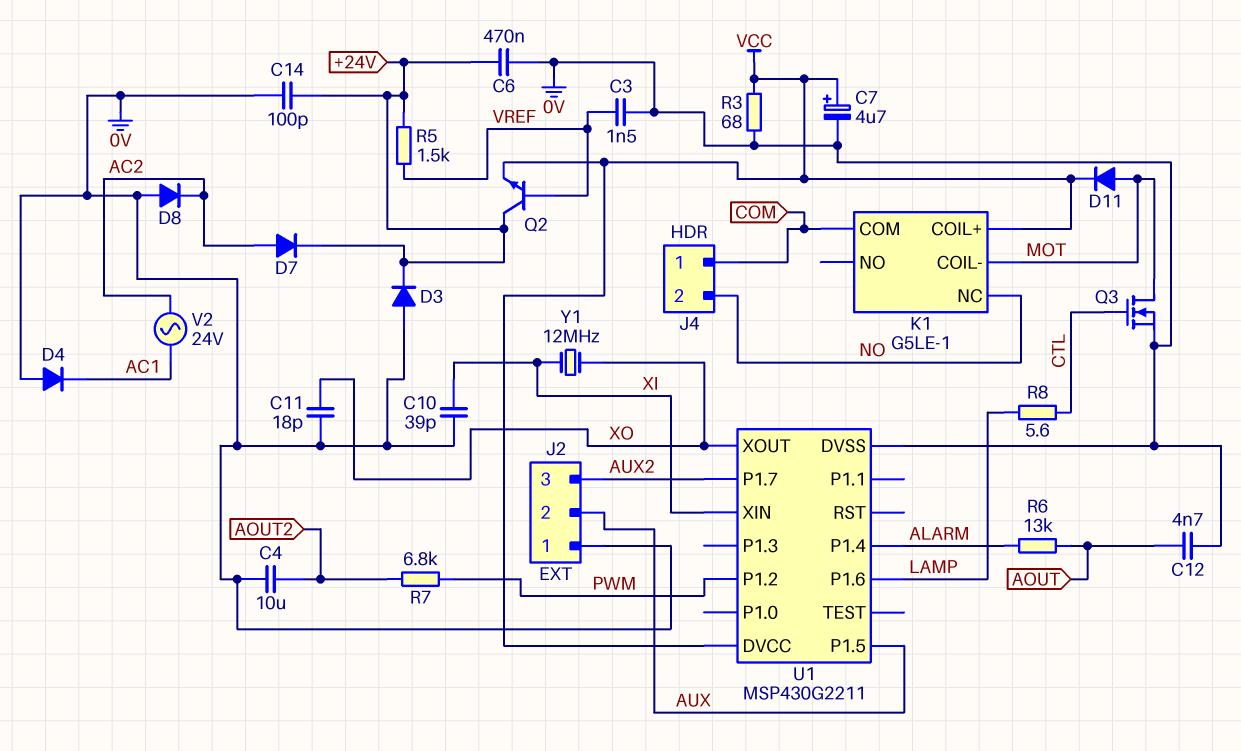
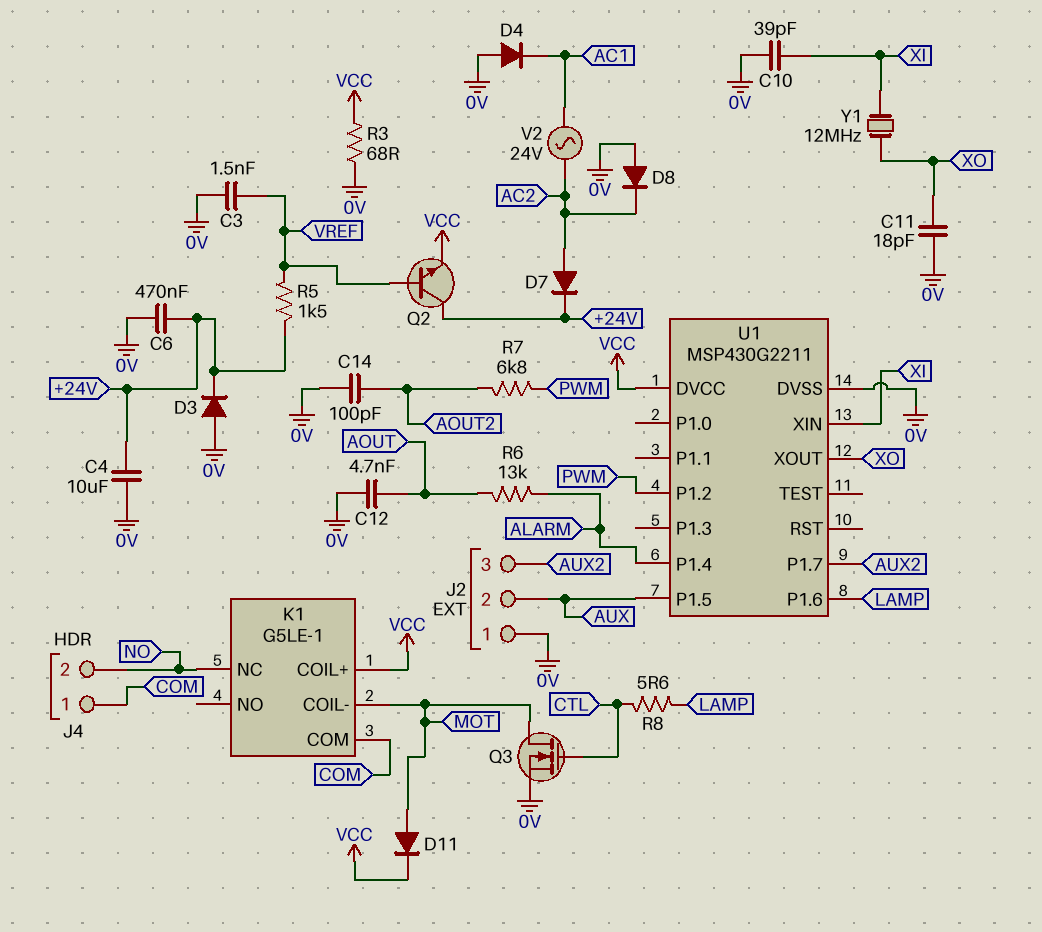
C4: 10uF (0V, AOUT2) -> 10uF (+24V, 0V)
C7: 4.7uF (plus VCC, minus 0V) -> none
C14: 100pF (+24V, 0V) -> 100pF (0V, AOUT2)

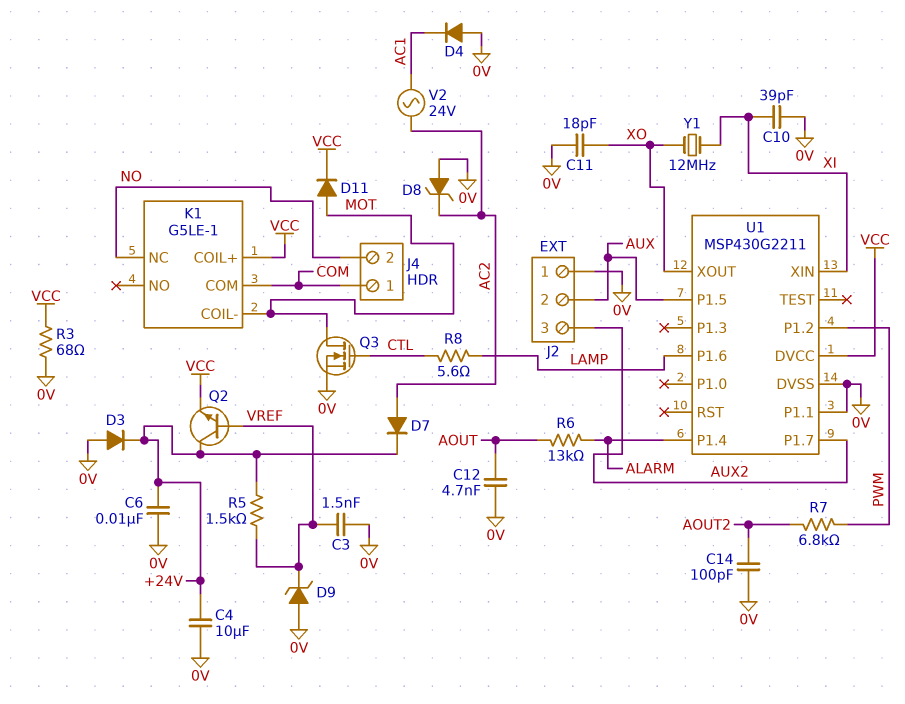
C6: 470nF (+24V, 0V) -> 10nF (+24V, 0V)
D8: diode (A 0V, K AC2) -> zener (A 0V, K AC2)
D9: none -> zener (A 0V, K VREF)
U1 pin P1.1: none -> 0V

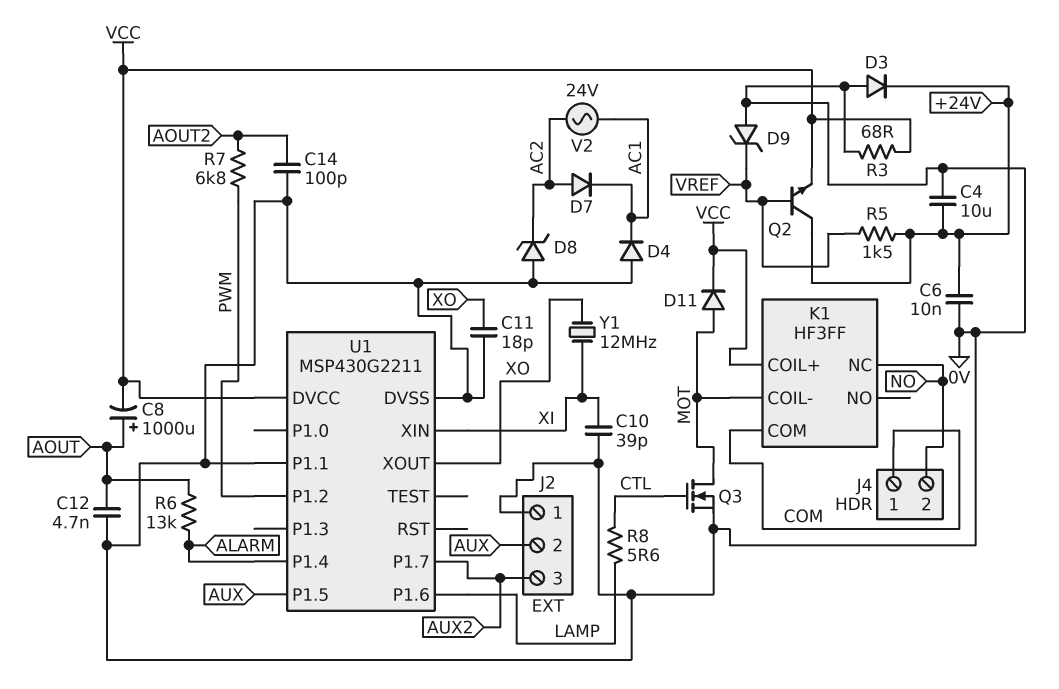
C3: 1.5nF (0V, VREF) -> none
C8: none -> 1000uF (plus AOUT, minus VCC)
D7: diode (A AC2, K +24V) -> diode (A AC2, K AC1)
K1: G5LE-1 -> HF3FF

